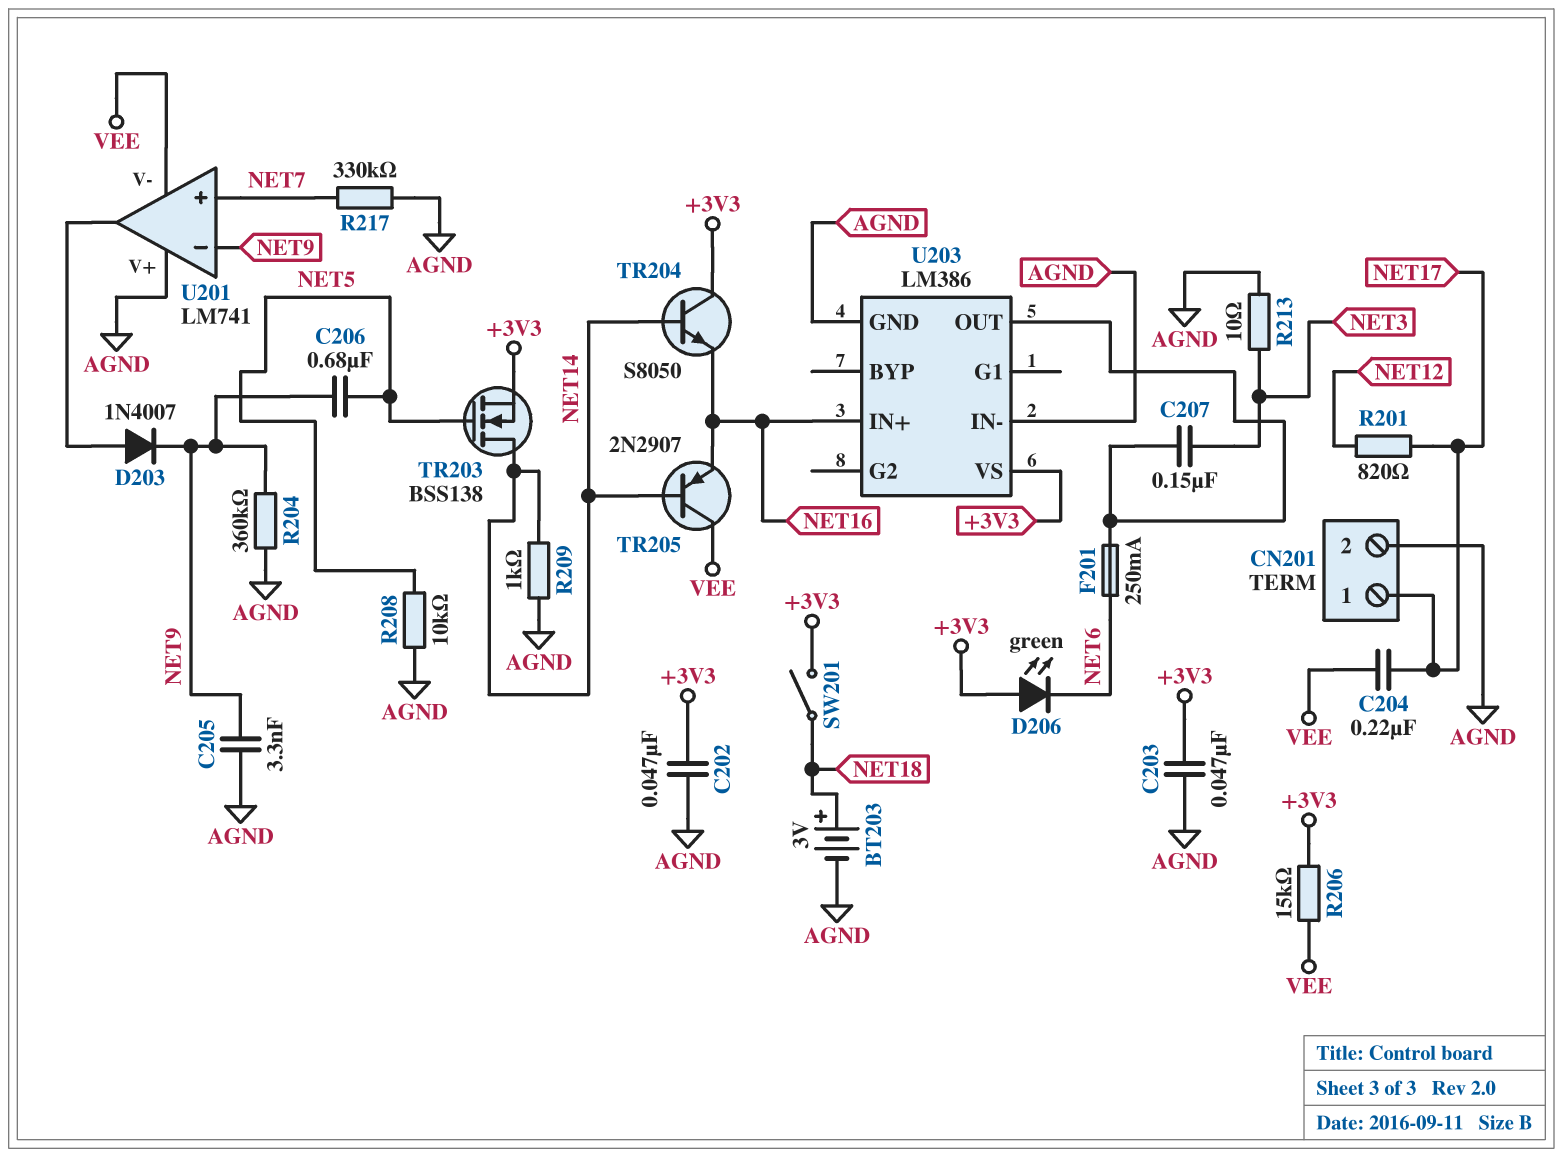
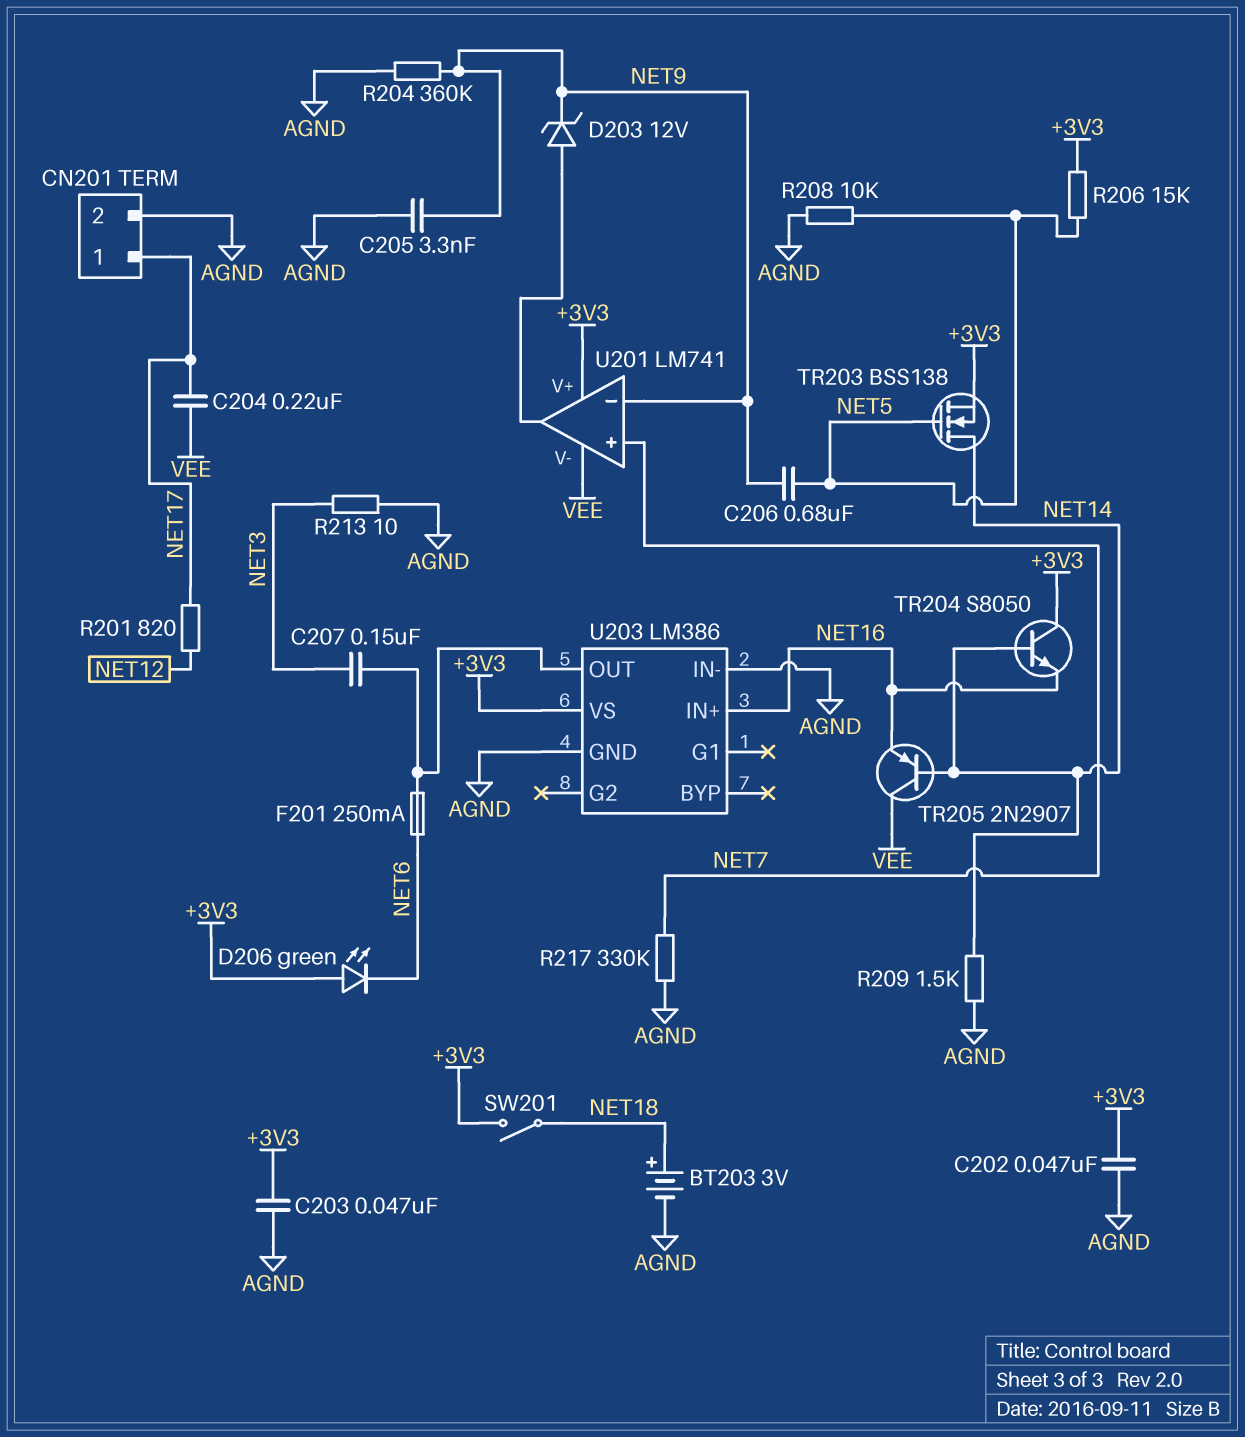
D203: diode 1N4007 (A U201/out, K NET9) -> zener 12V (A U201/out, K NET9)
R206: 15k (+3V3, VEE) -> 15k (+3V3, NET5)
R209: 1k (AGND, NET14) -> 1.5k (AGND, NET14)
U201 pin V+: AGND -> +3V3

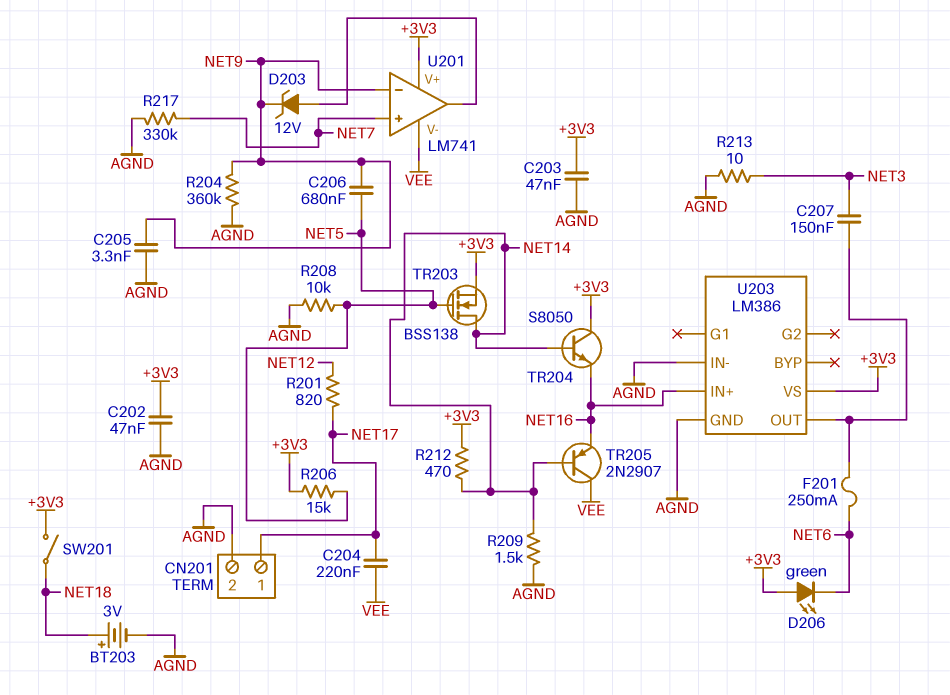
R212: none -> 470 (+3V3, NET14)

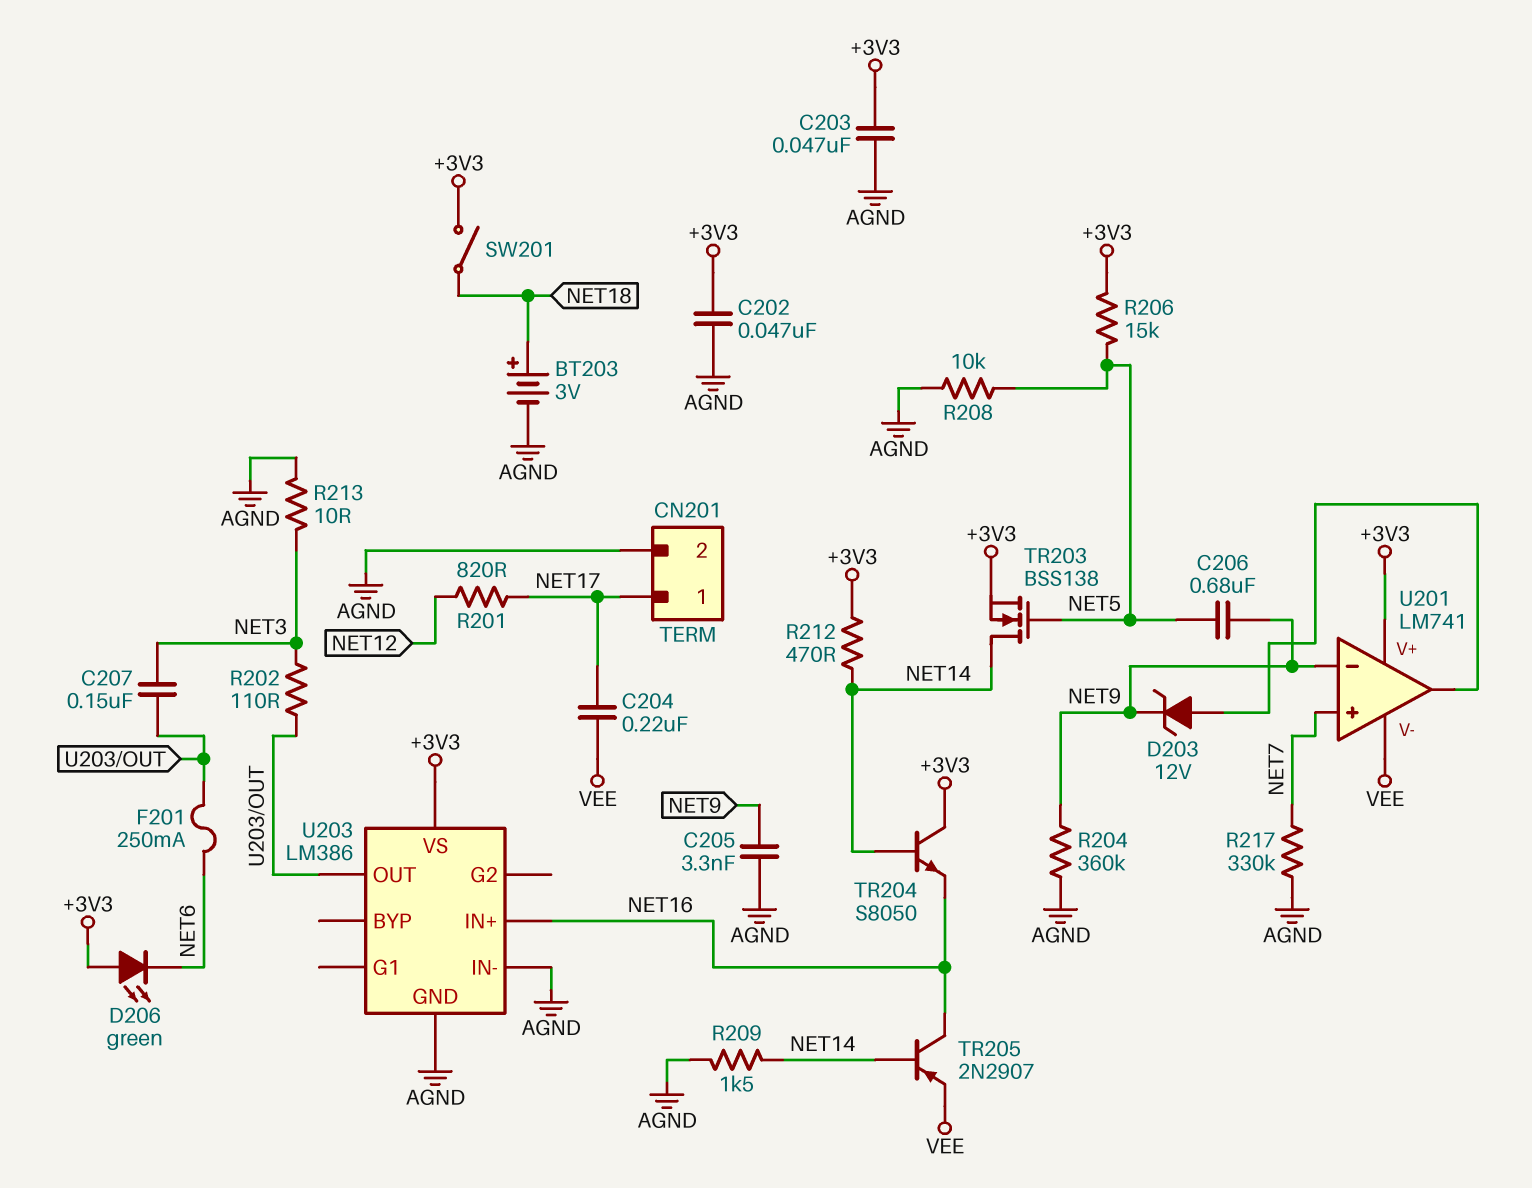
R202: none -> 110 (NET3, U203/OUT)
TR205: PNP 2N2907 (B NET14, C VEE, E NET16) -> PNP 2N2907 (B NET14, C NET16, E VEE)

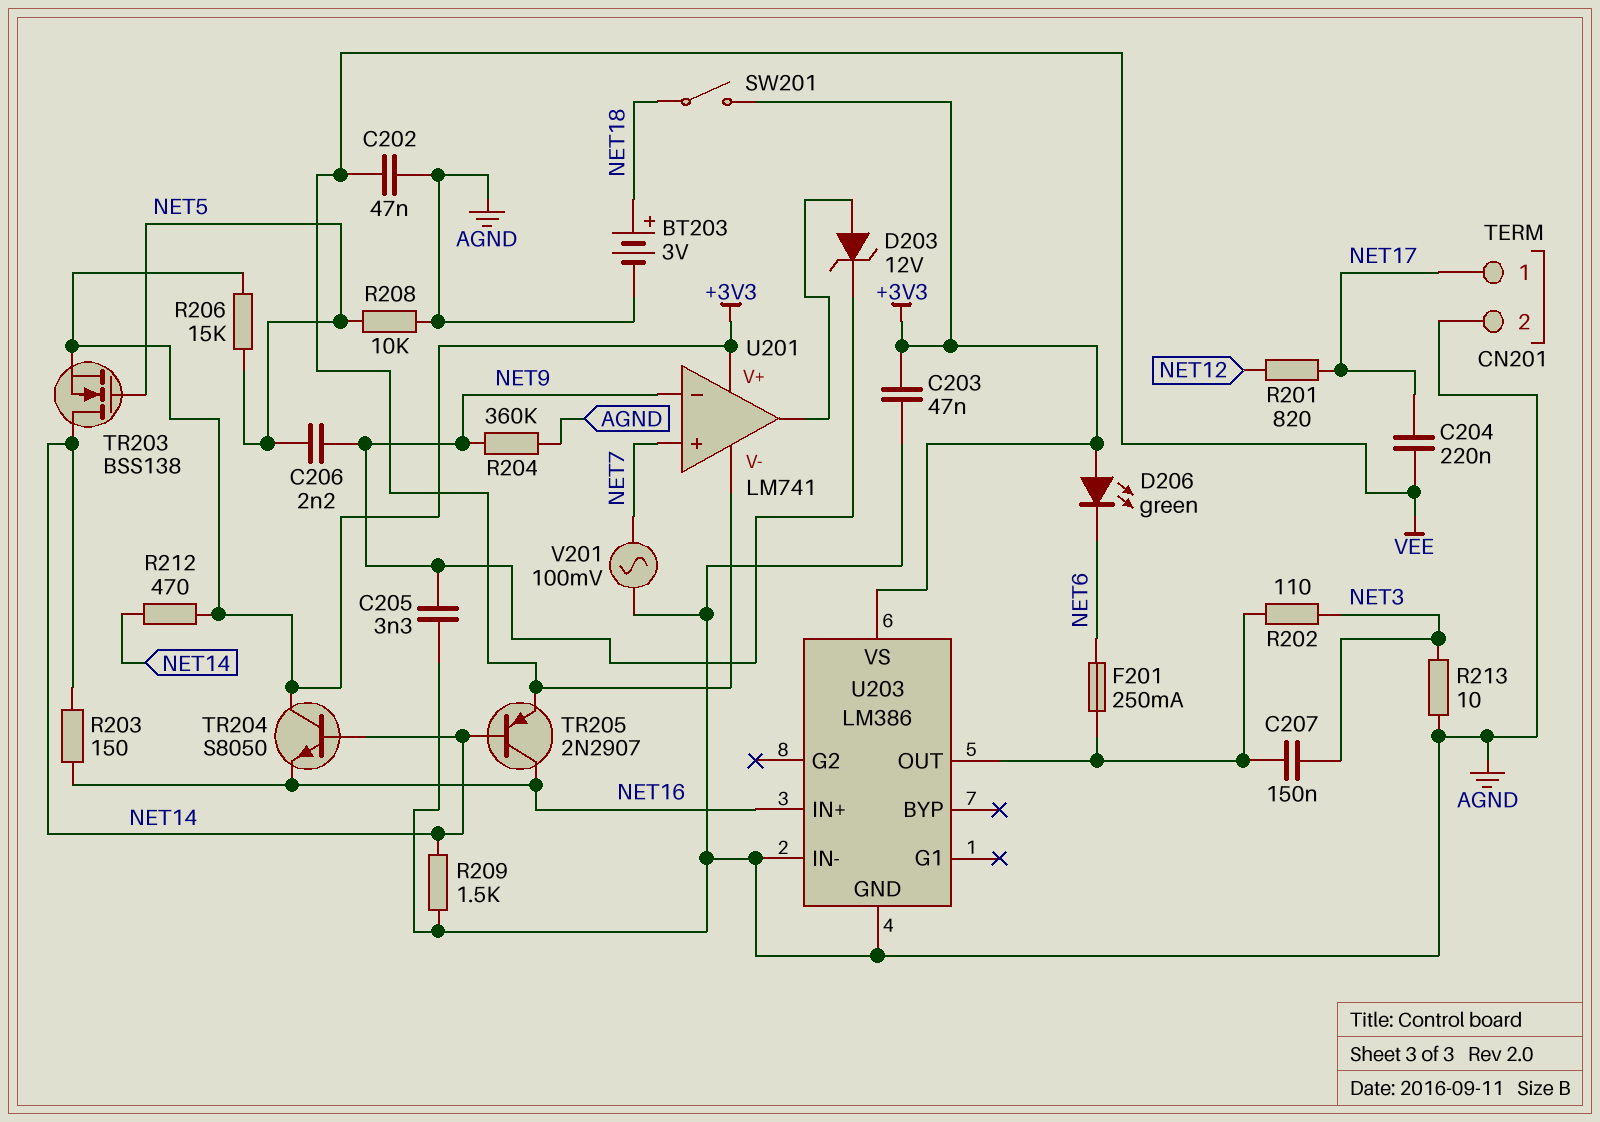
C202: 47nF (+3V3, AGND) -> 47nF (AGND, VEE)
C206: 680nF (NET5, NET9) -> 2.2nF (NET5, NET9)
R203: none -> 150 (NET14, NET16)
R217: 330k (AGND, NET7) -> none
V201: none -> AC 100mV (AGND, NET7)

